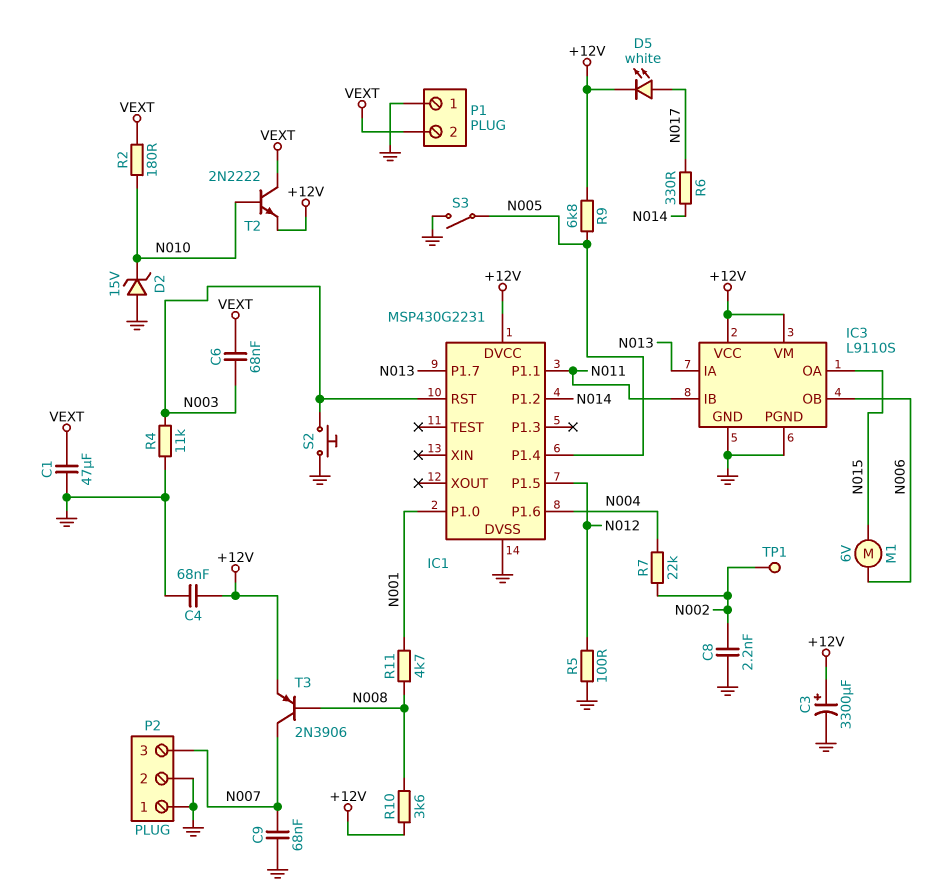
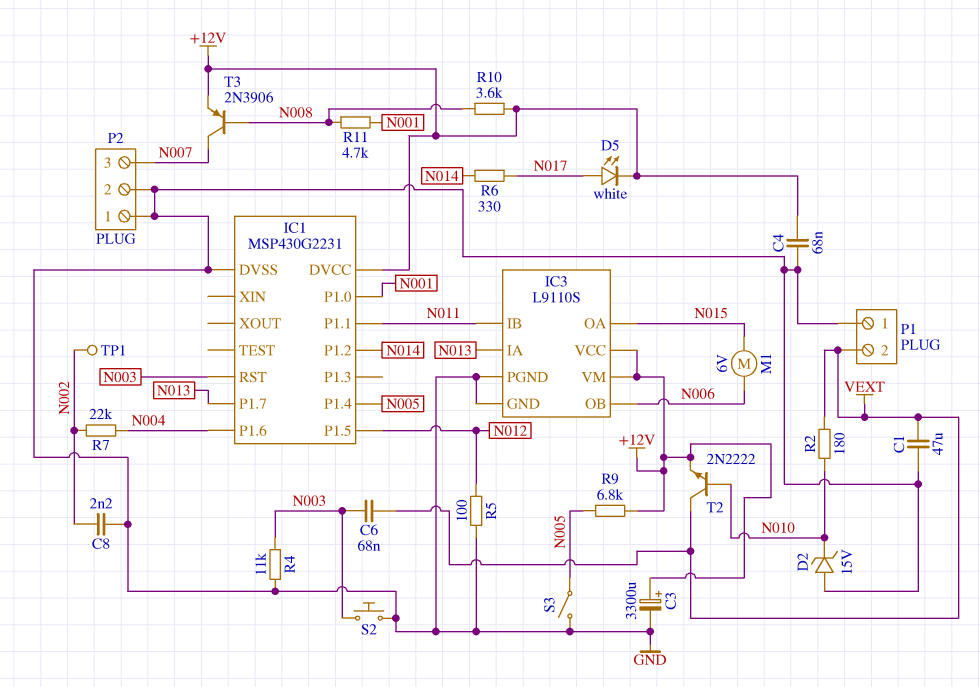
C9: 68nF (GND, N007) -> none

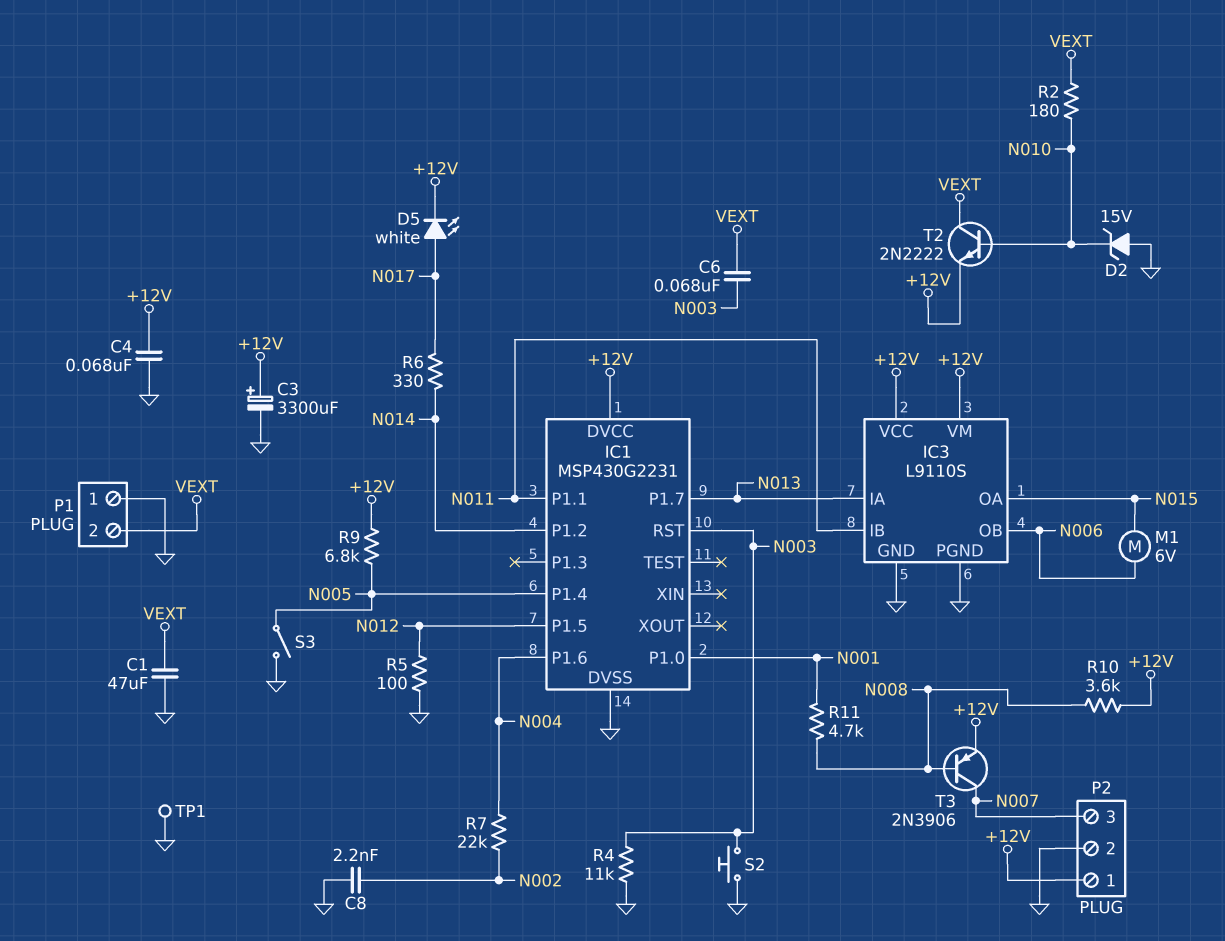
P2 pin 1: GND -> +12V
TP1: test point (N002) -> test point (GND)

